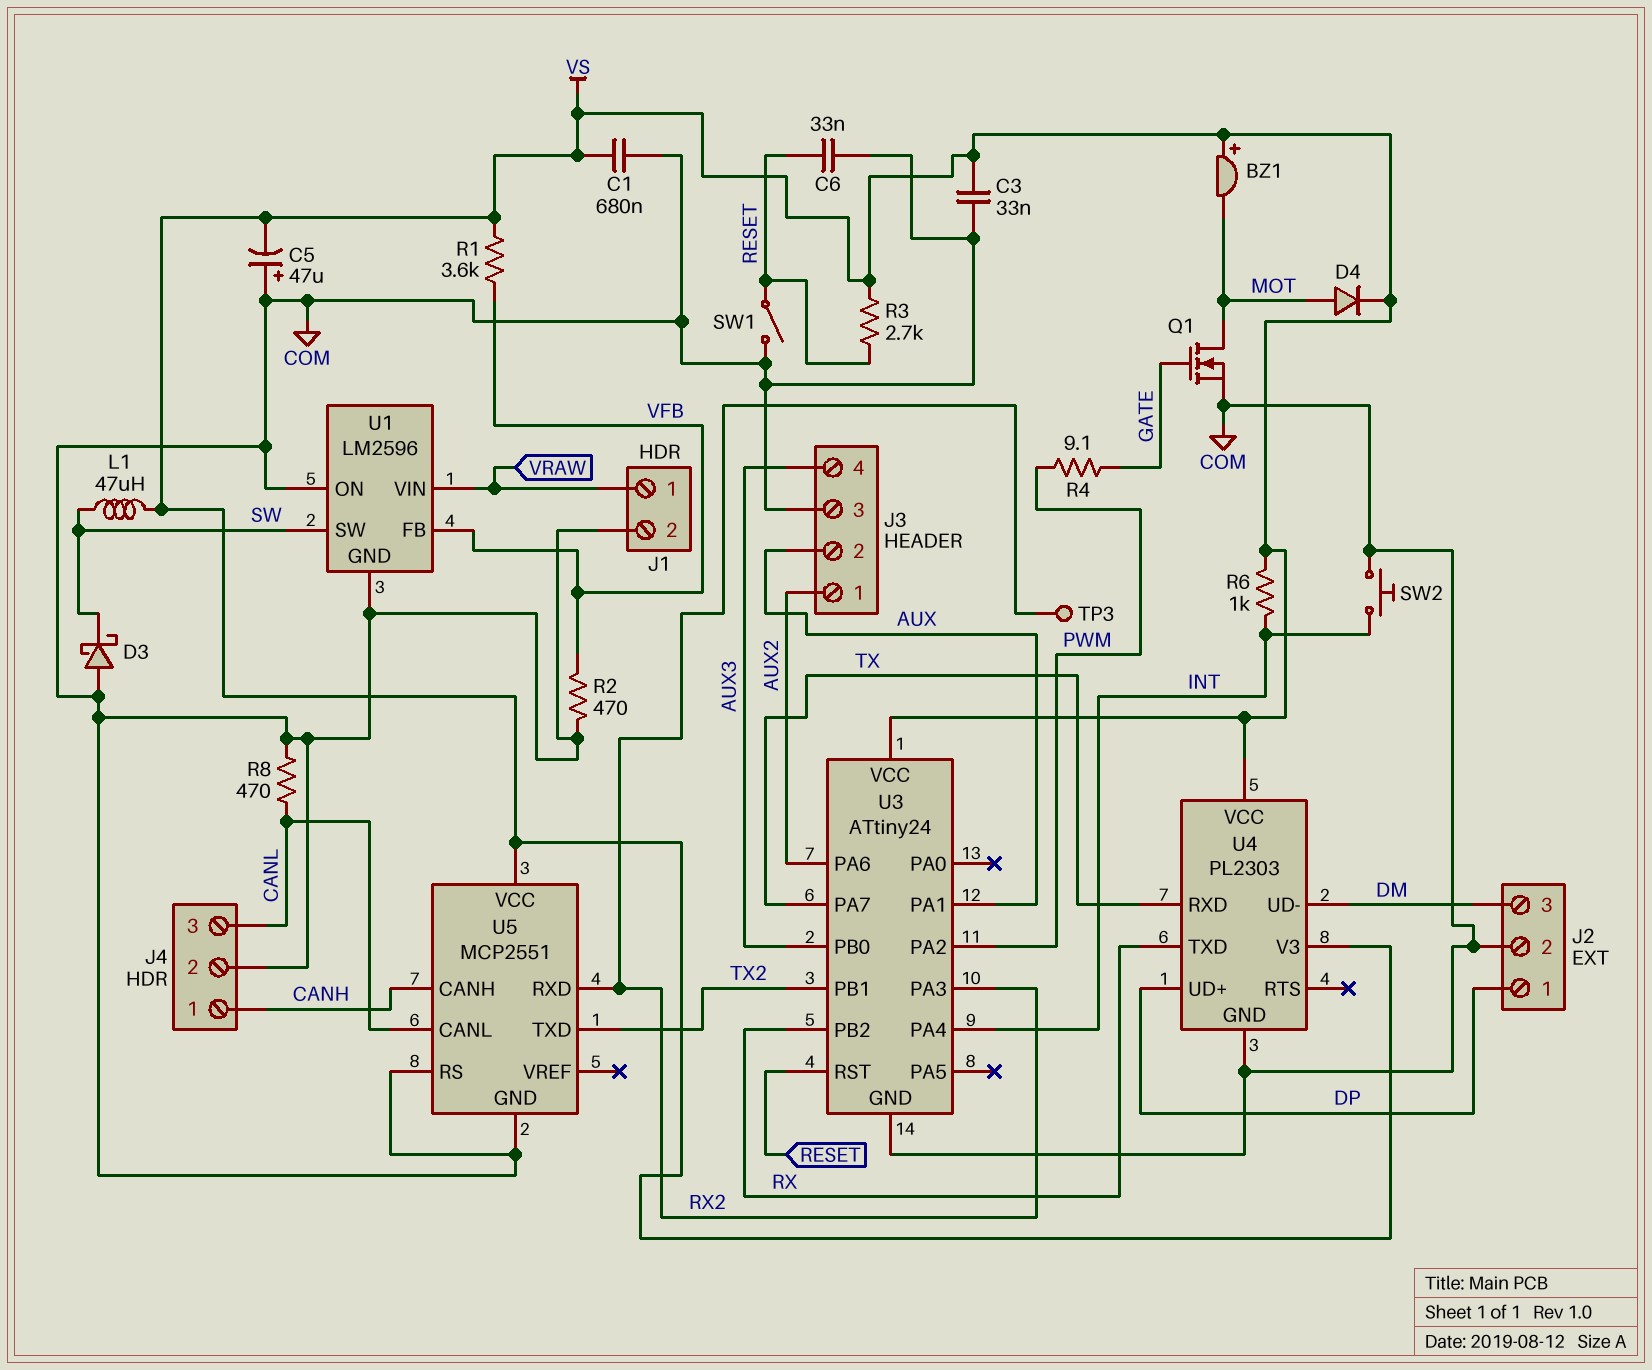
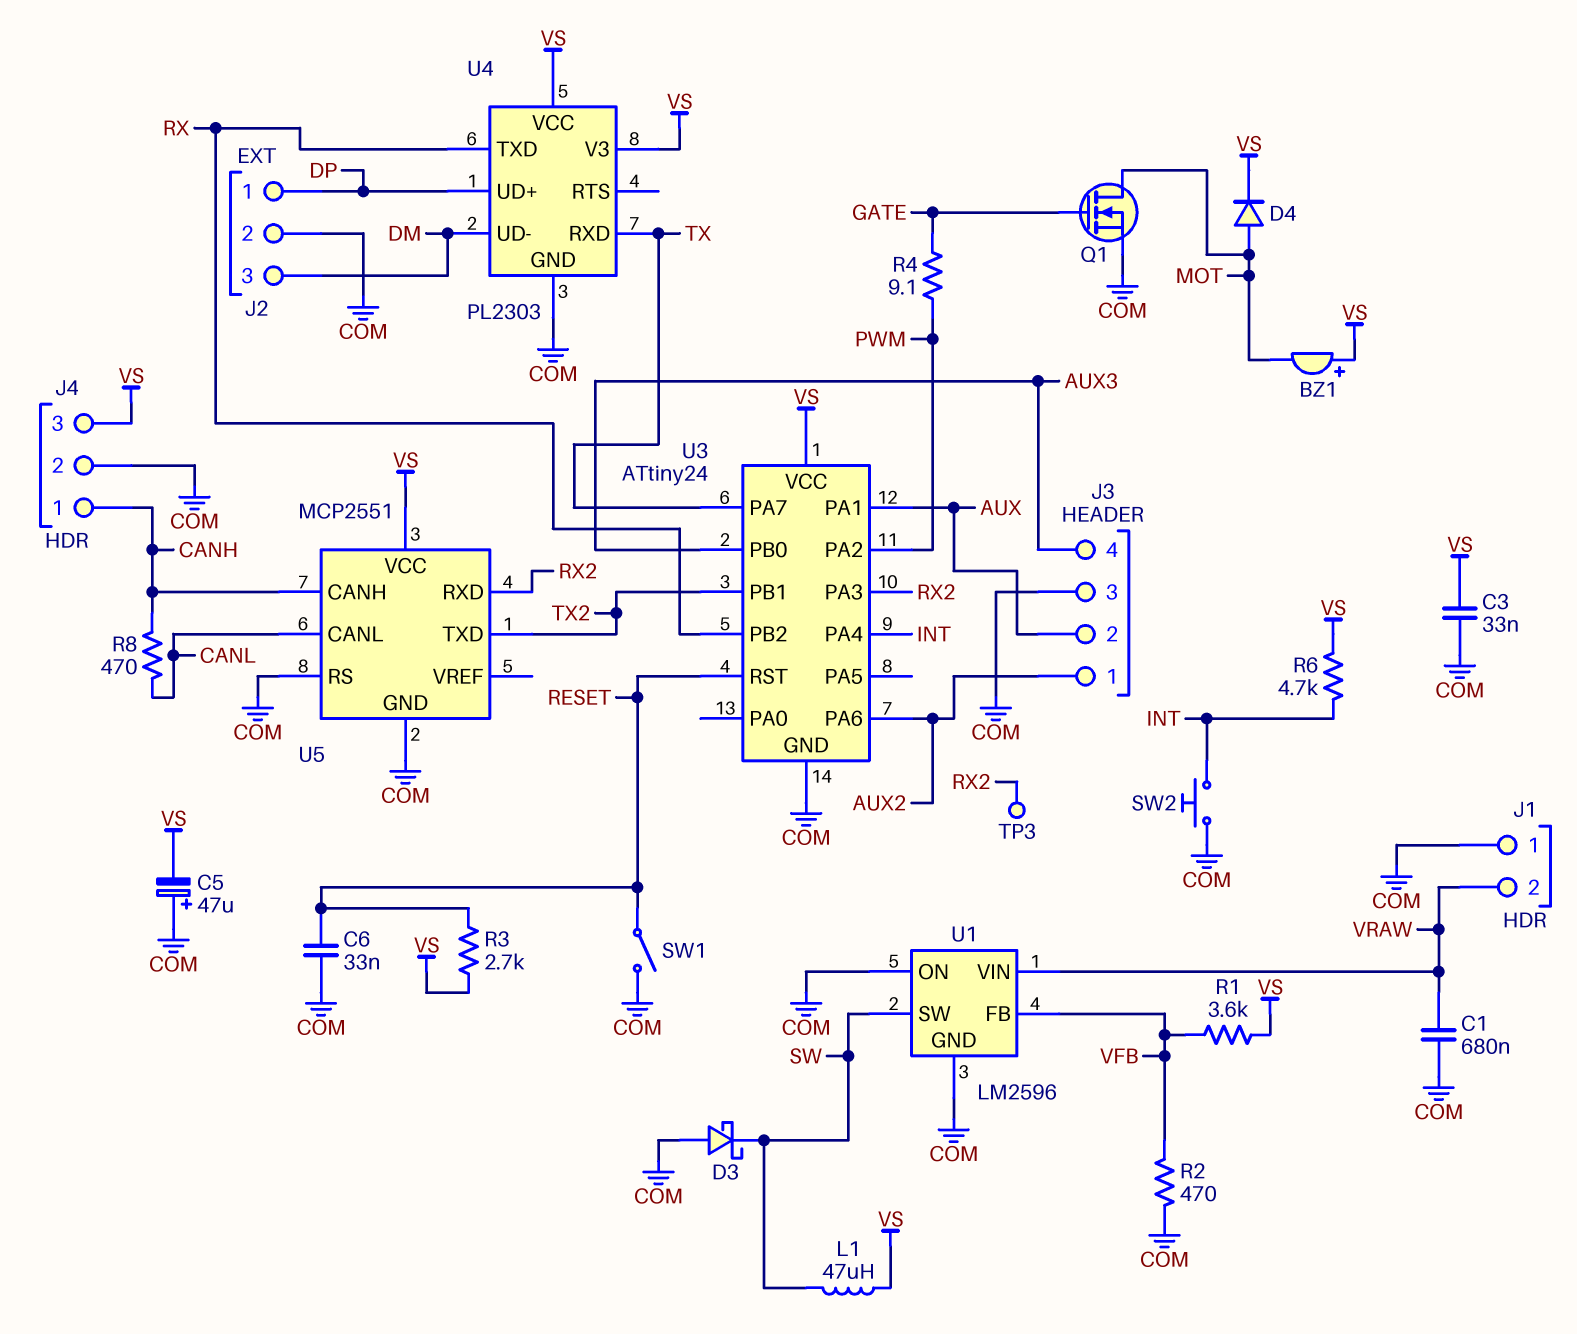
C1: 680nF (COM, VS) -> 680nF (COM, VRAW)
J1 pin 1: VRAW -> COM
J1 pin 2: COM -> VRAW
J4 pin 3: CANL -> VS
R6: 1k (INT, VS) -> 4.7k (INT, VS)
R8: 470 (CANL, COM) -> 470 (CANH, CANL)

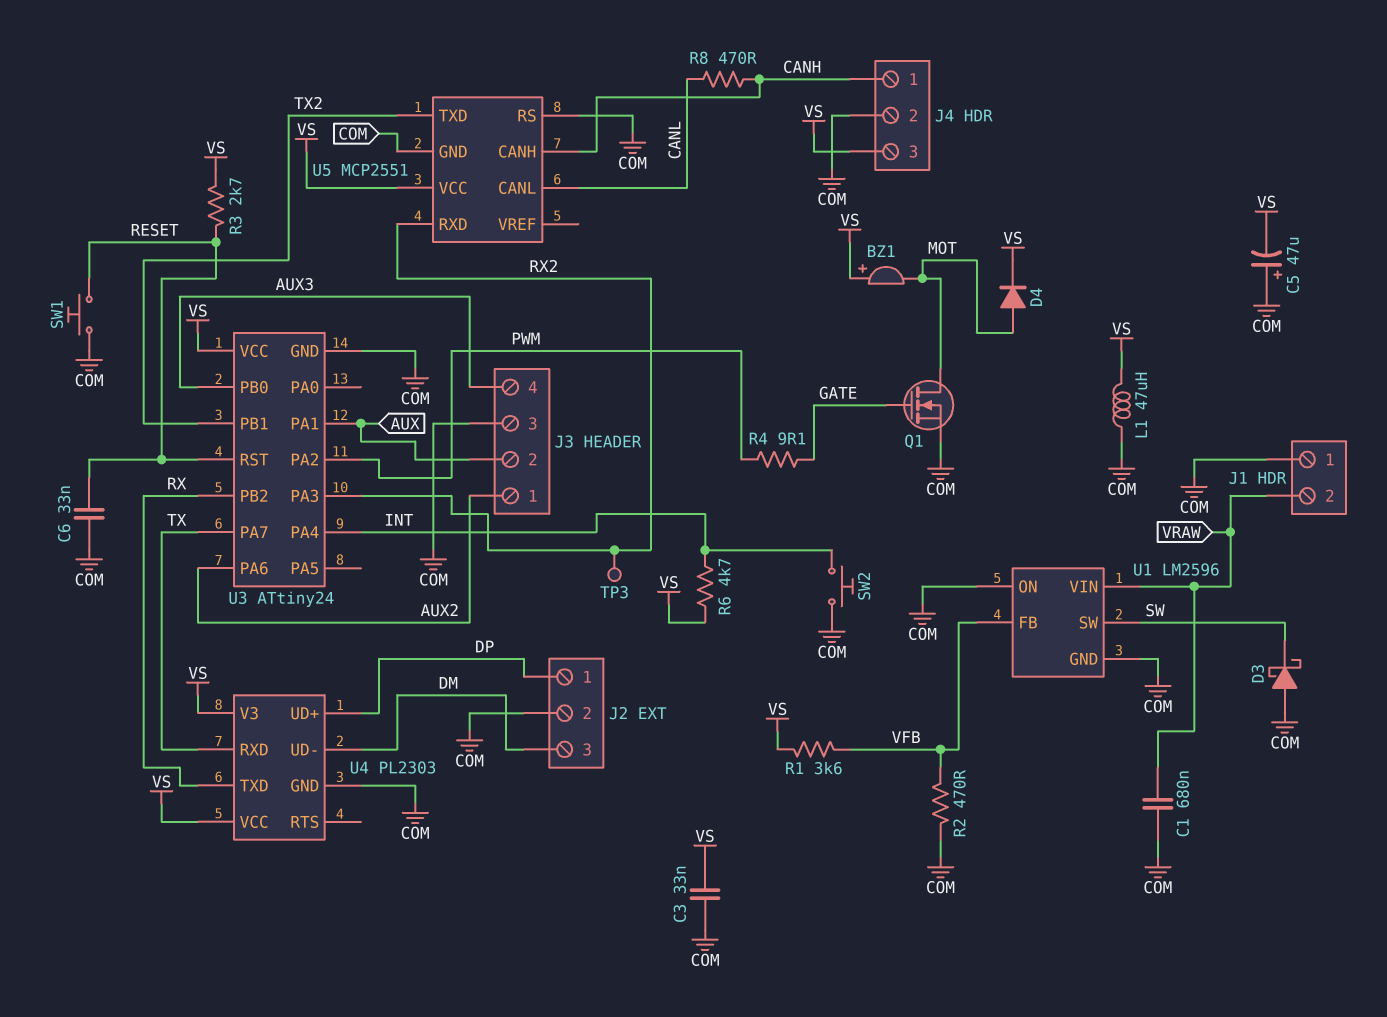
L1: 47uH (SW, VS) -> 47uH (COM, VS)
SW1: switch (COM, RESET) -> button (COM, RESET)

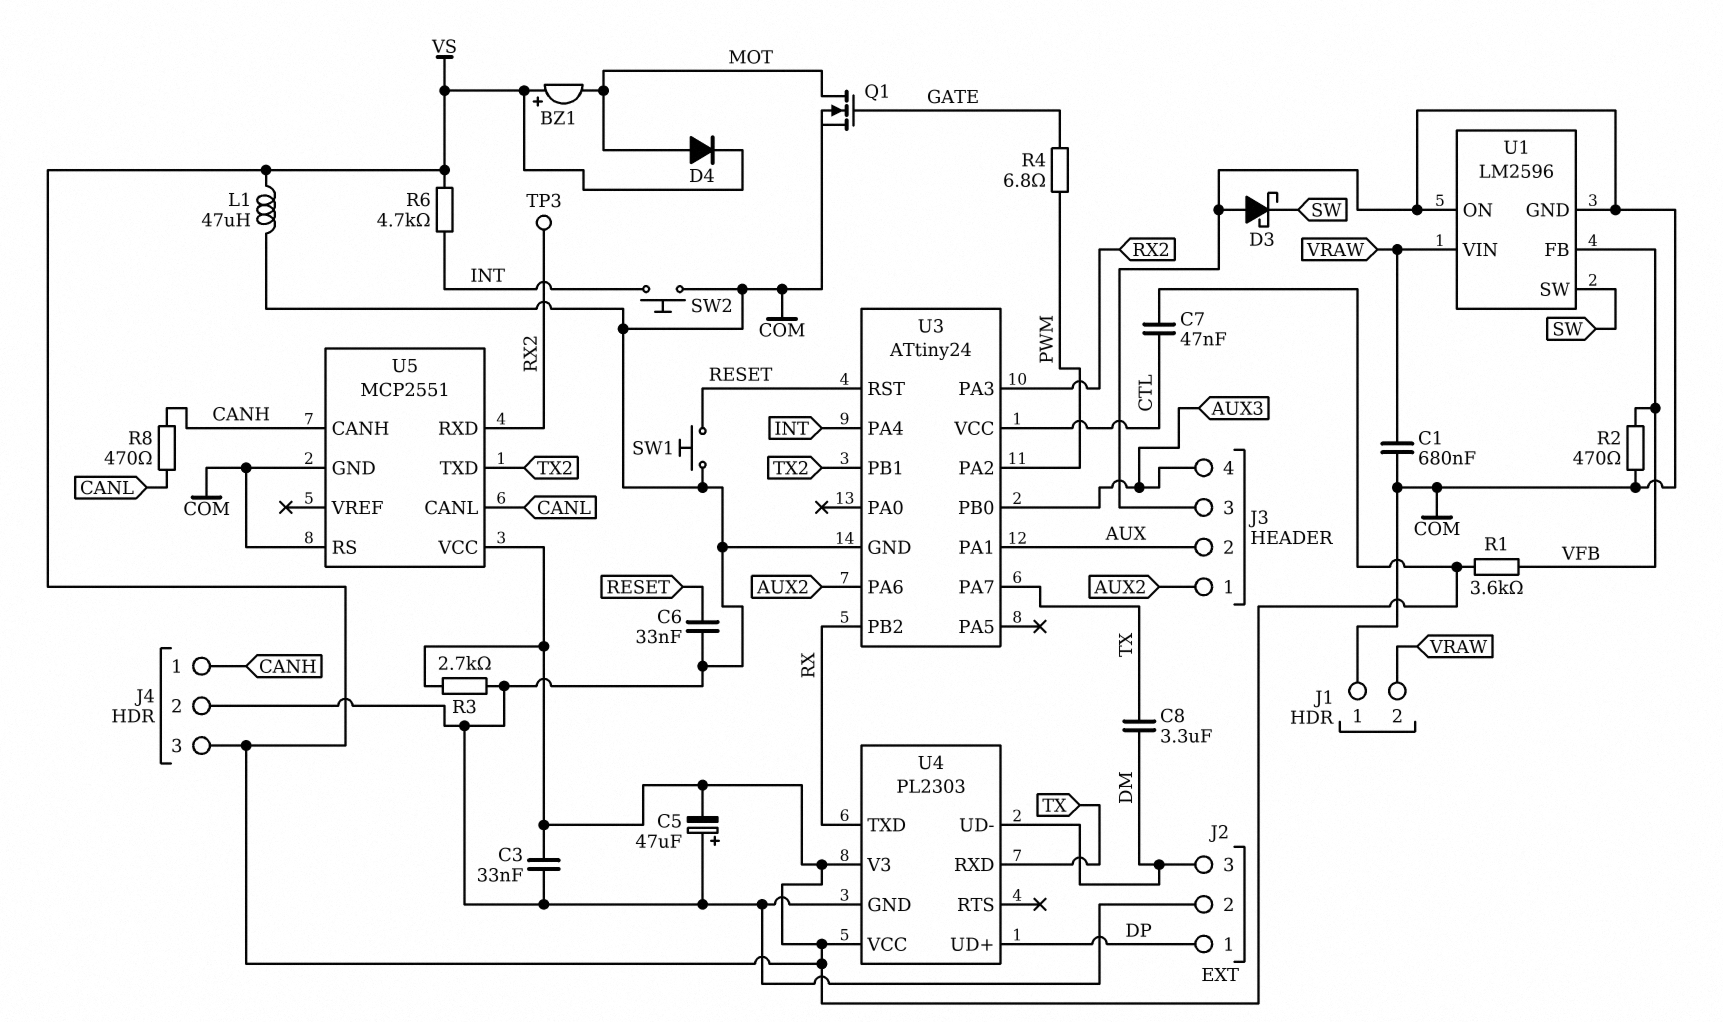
C7: none -> 47nF (CTL, VS)
C8: none -> 3.3uF (DM, TX)
R3: 2.7k (RESET, VS) -> 2.7k (COM, VS)
R4: 9.1 (GATE, PWM) -> 6.8 (GATE, PWM)
U3 pin VCC: VS -> CTL

